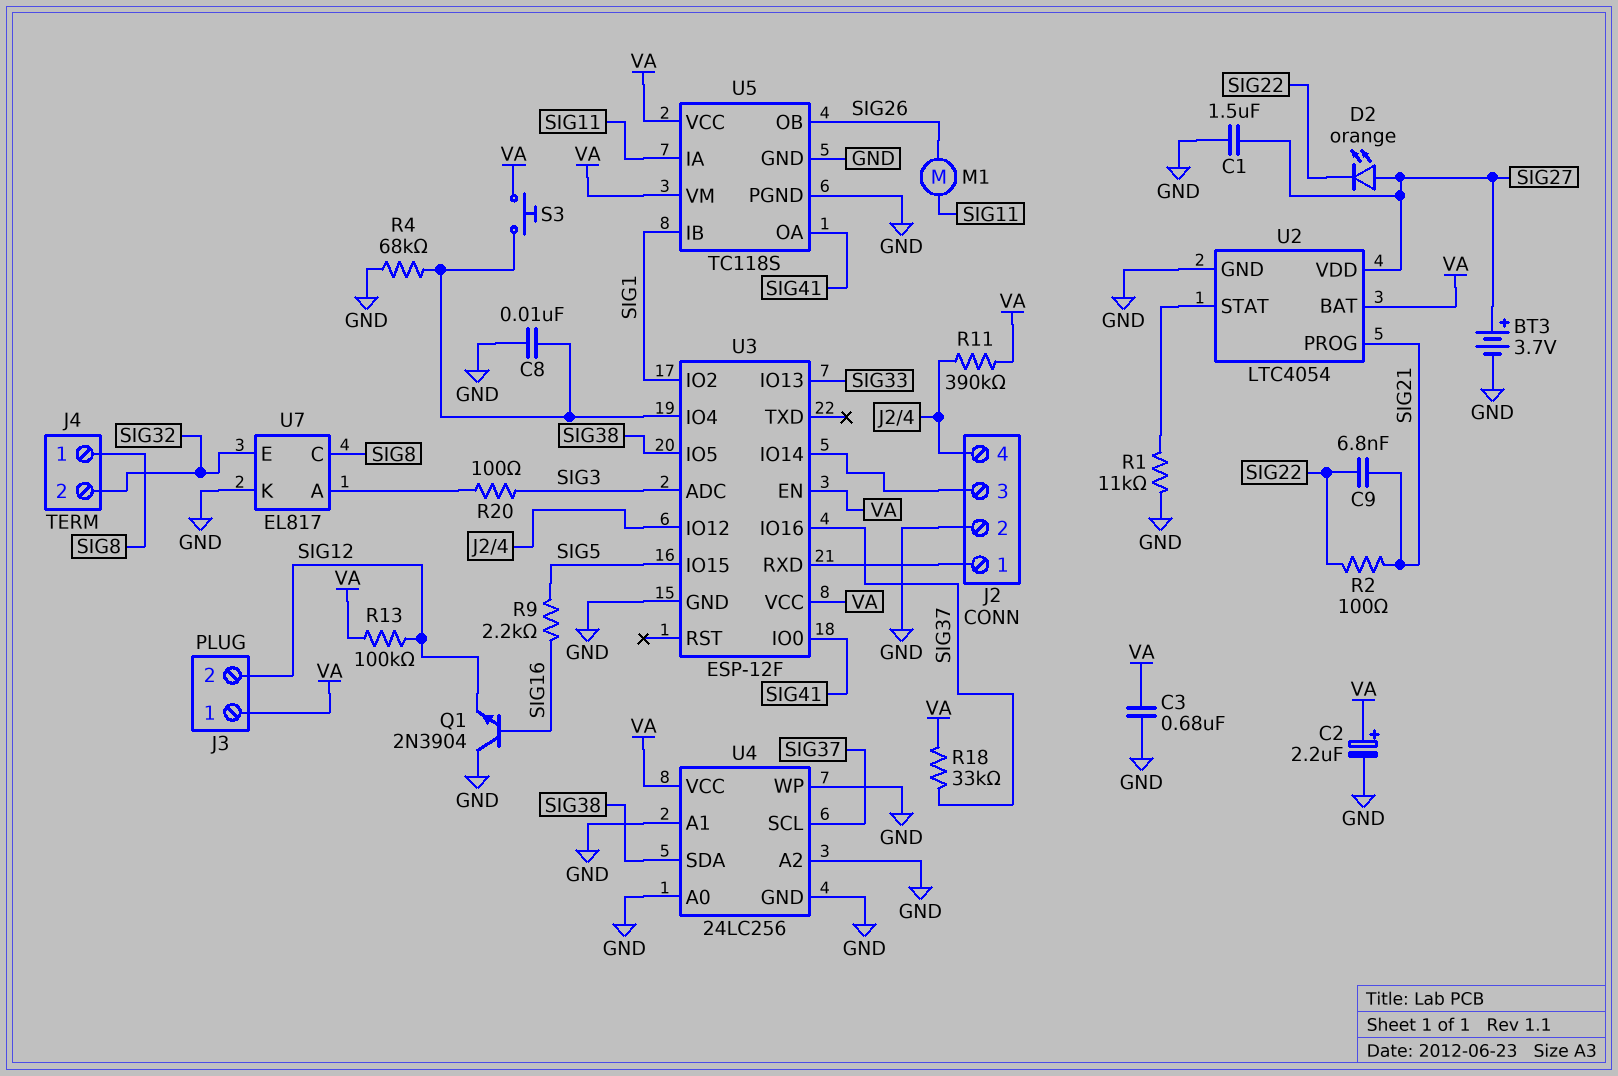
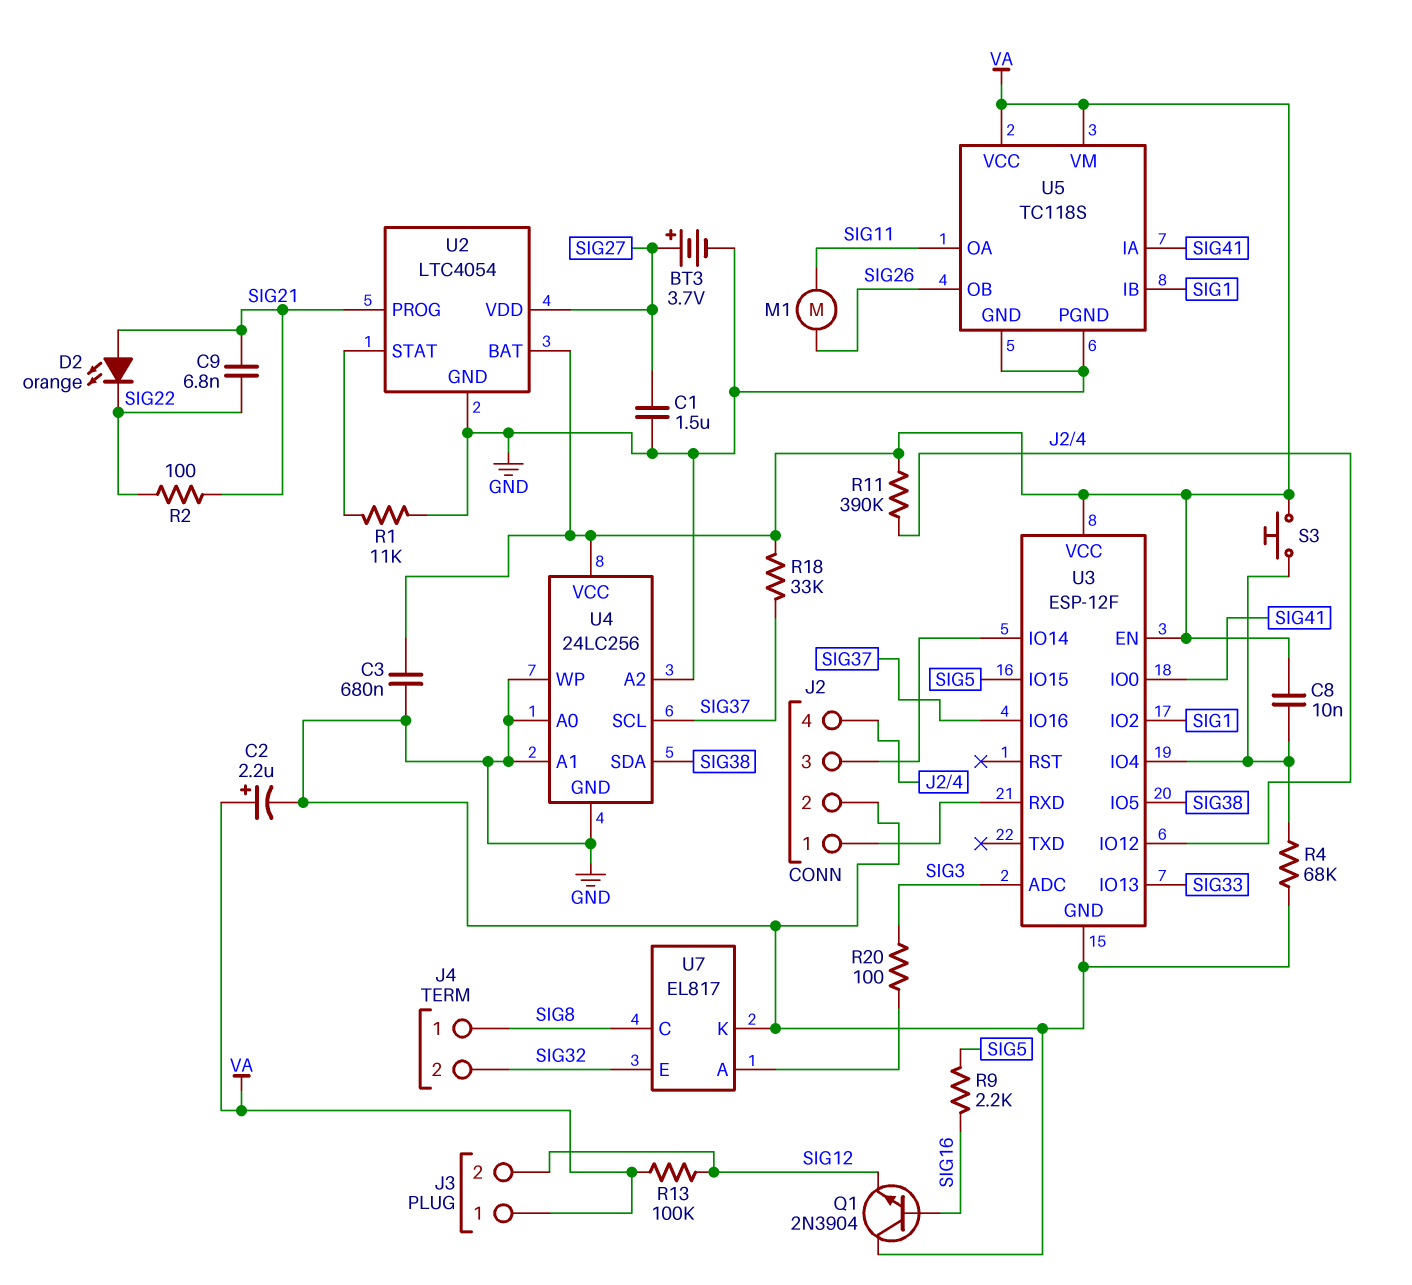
C8: 10nF (GND, U3/IO4) -> 10nF (U3/IO4, VA)
D2: LED orange (A SIG27, K SIG22) -> LED orange (A SIG21, K SIG22)
U5 pin IA: SIG11 -> SIG41
U5 pin OA: SIG41 -> SIG11

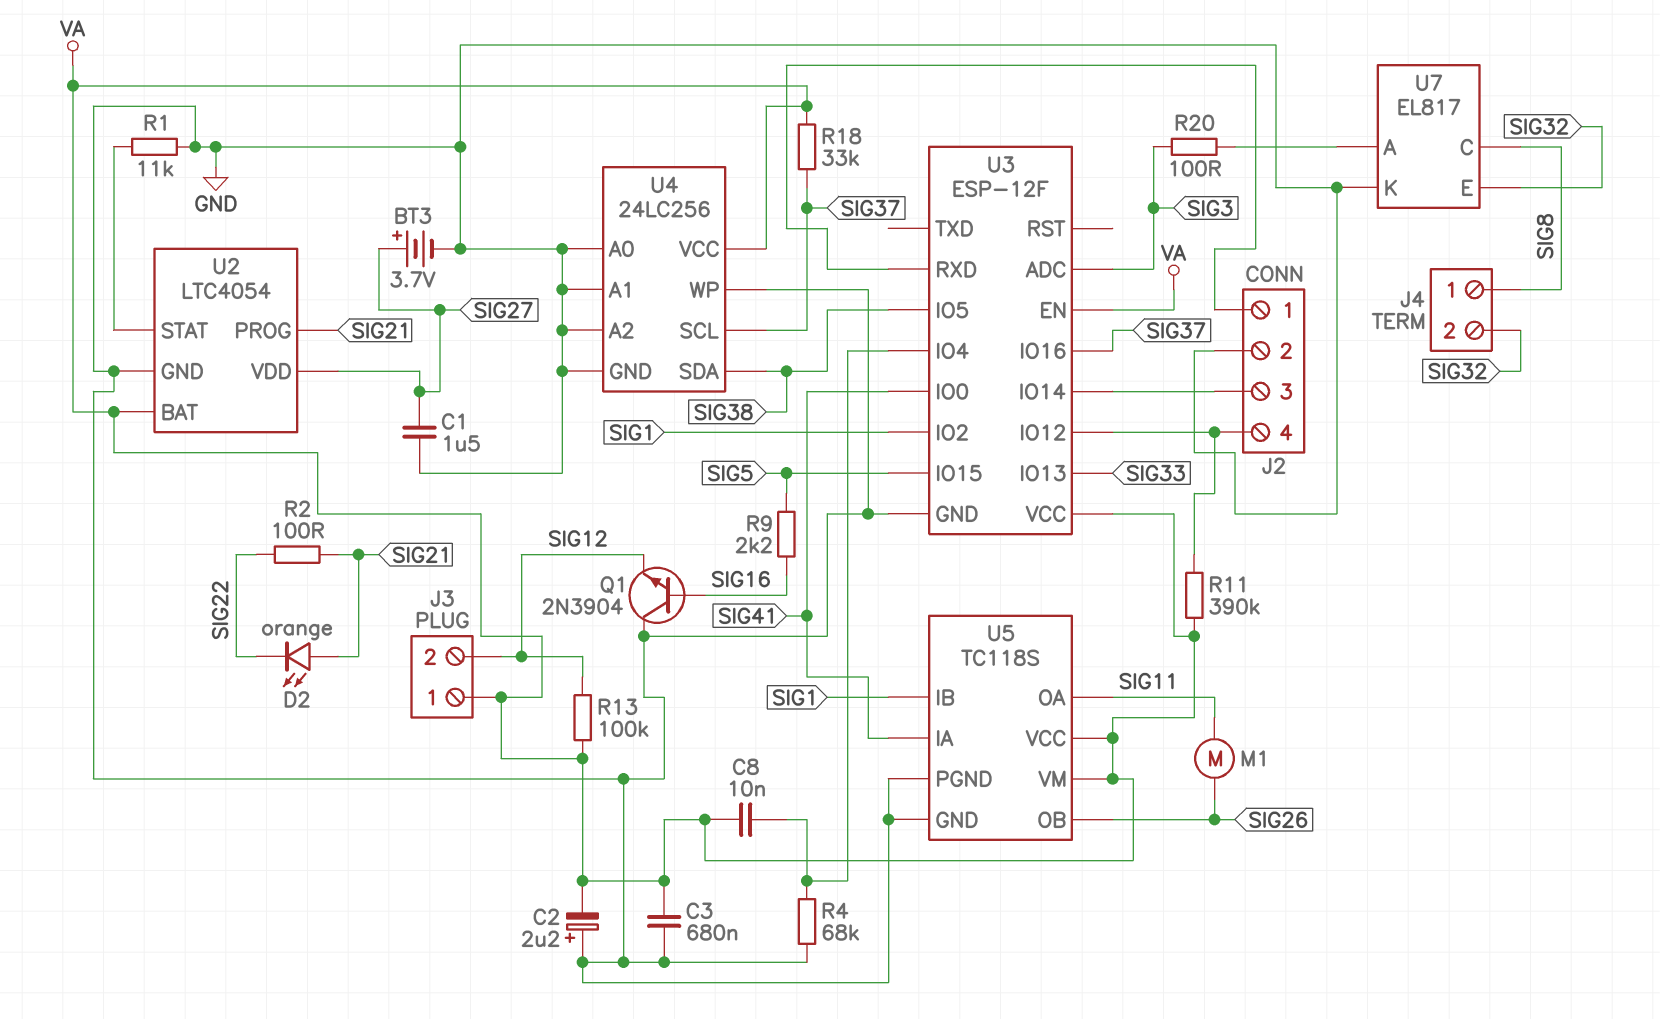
C2: 2.2uF (plus VA, minus GND) -> 2.2uF (plus GND, minus VA)
C9: 6.8nF (SIG21, SIG22) -> none
S3: button (U3/IO4, VA) -> none

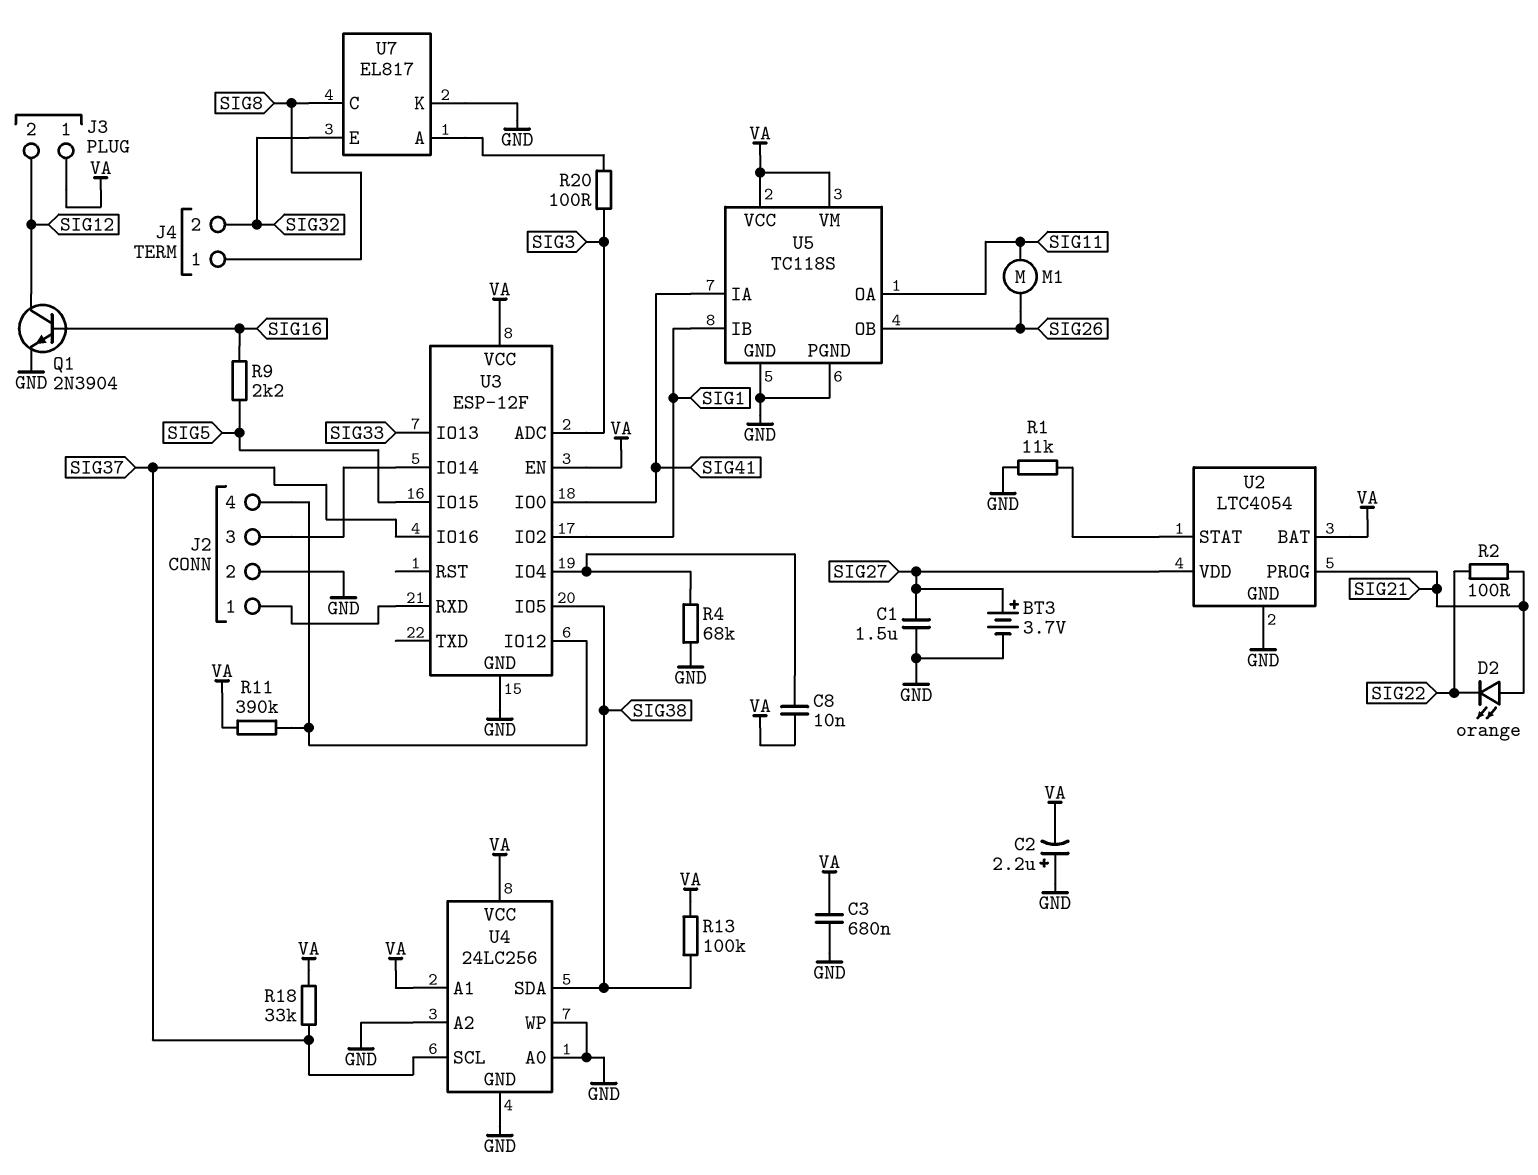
Q1: NPN 2N3904 (B SIG16, C GND, E SIG12) -> NPN 2N3904 (B SIG16, C SIG12, E GND)
R13: 100k (SIG12, VA) -> 100k (SIG38, VA)
U4 pin A1: GND -> VA

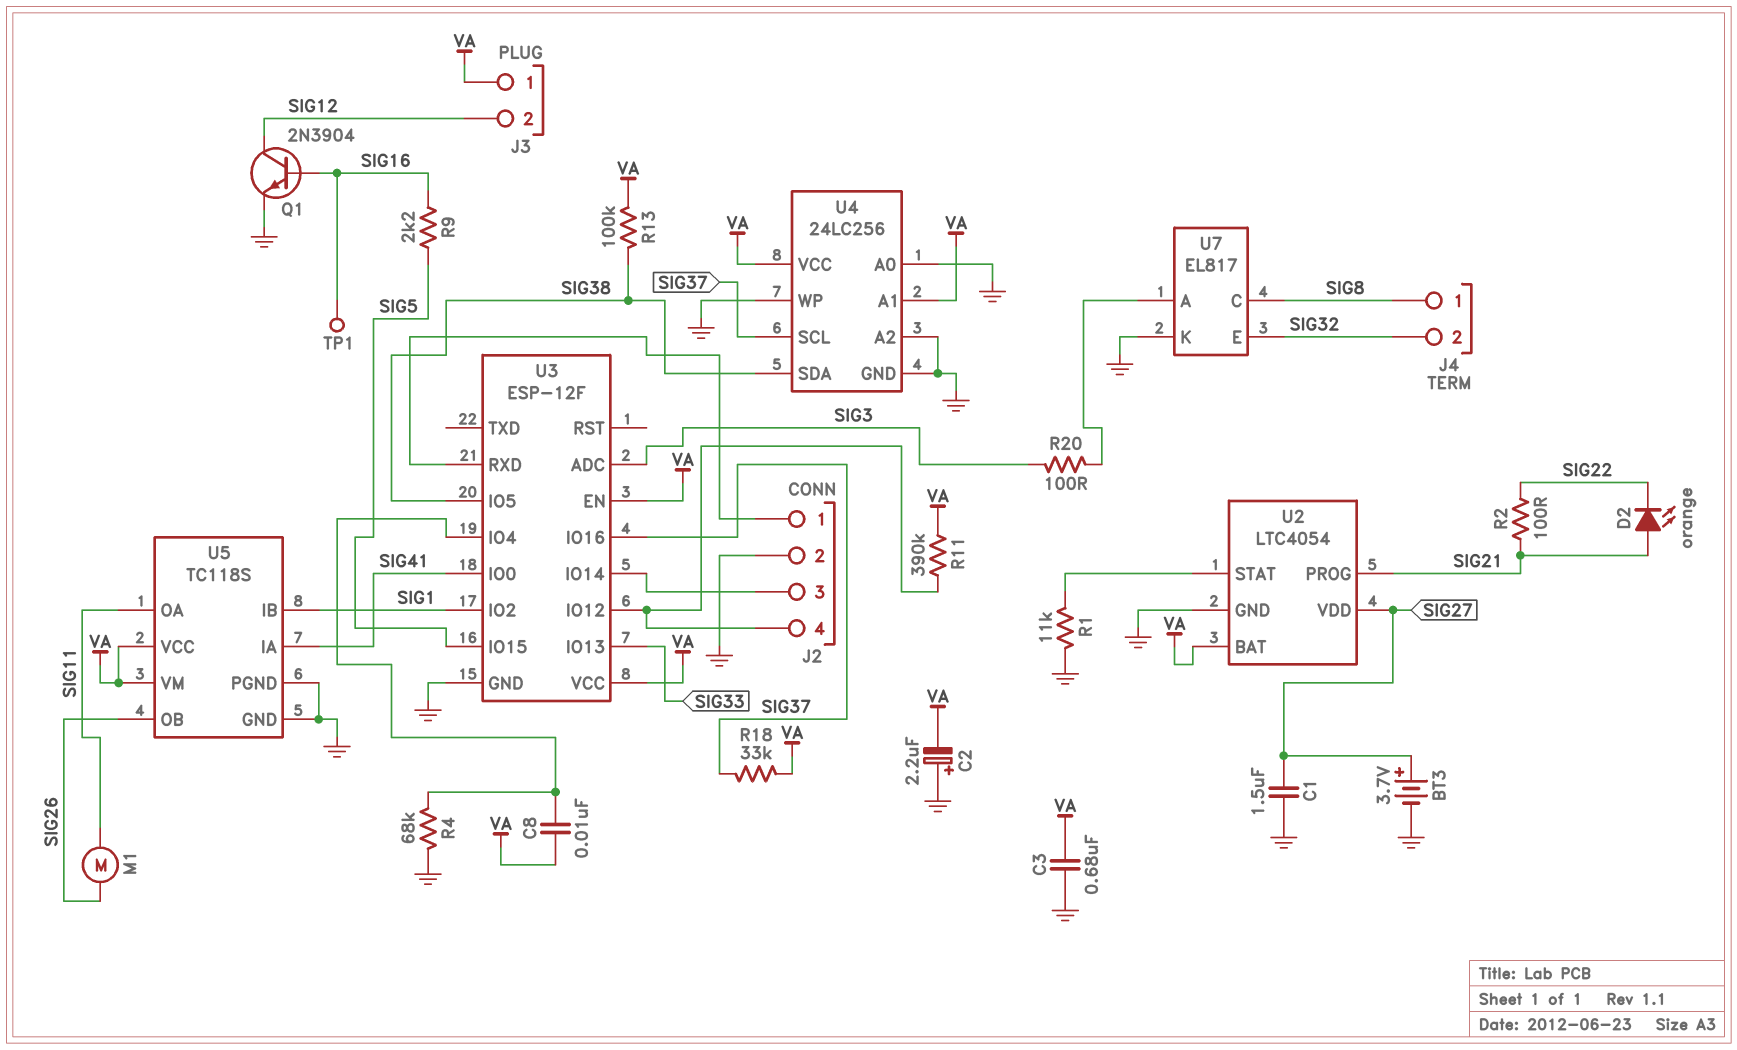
TP1: none -> test point (SIG16)

